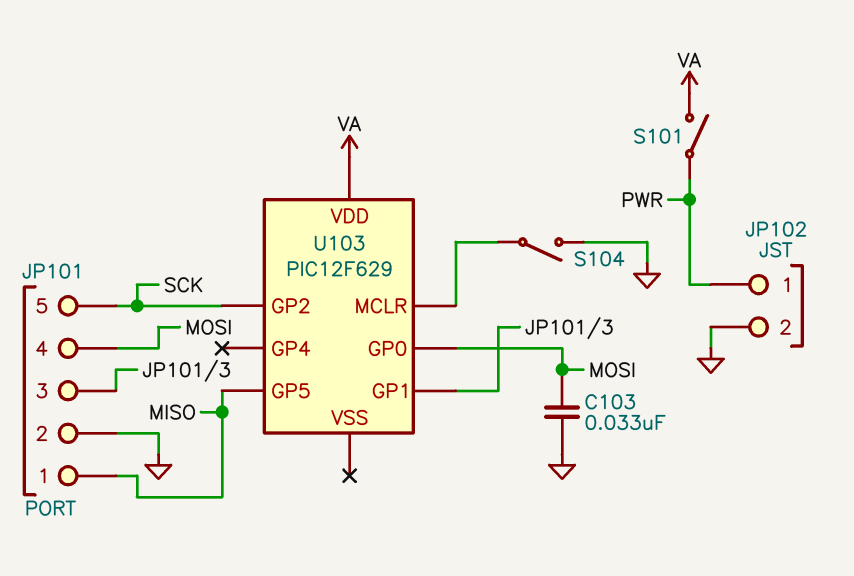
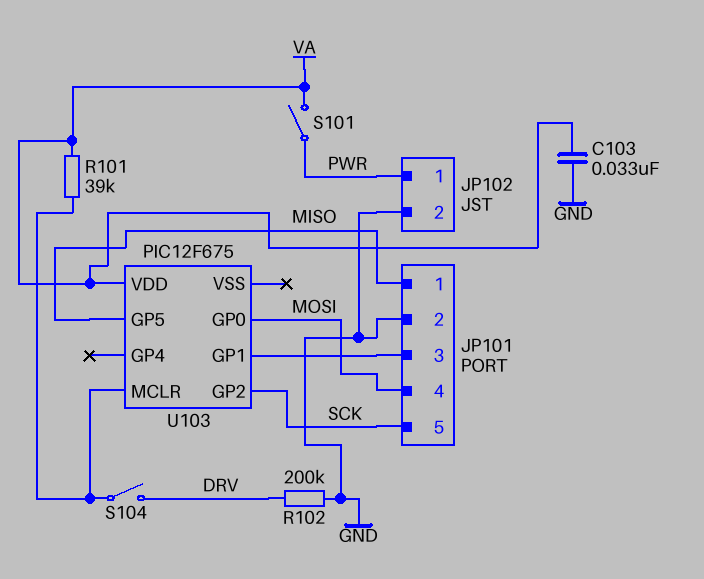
C103: 33nF (GND, MOSI) -> 33nF (GND, VA)
R101: none -> 39k (U103/MCLR, VA)
R102: none -> 200k (DRV, GND)
S104: switch (GND, U103/MCLR) -> switch (DRV, U103/MCLR)
U103: PIC12F629 -> PIC12F675

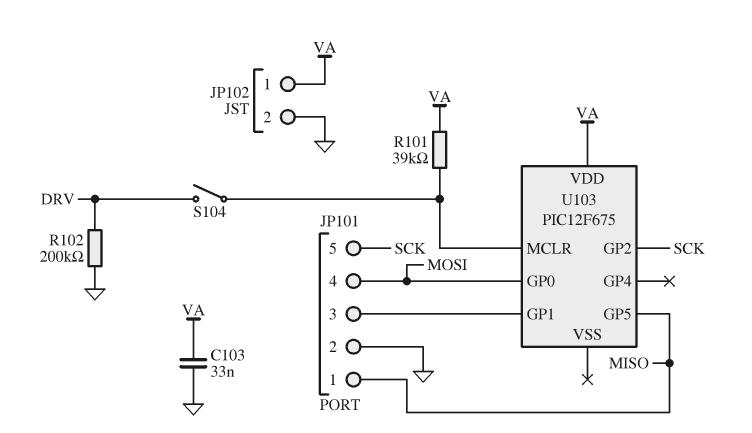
JP102 pin 1: PWR -> VA
S101: switch (PWR, VA) -> none

